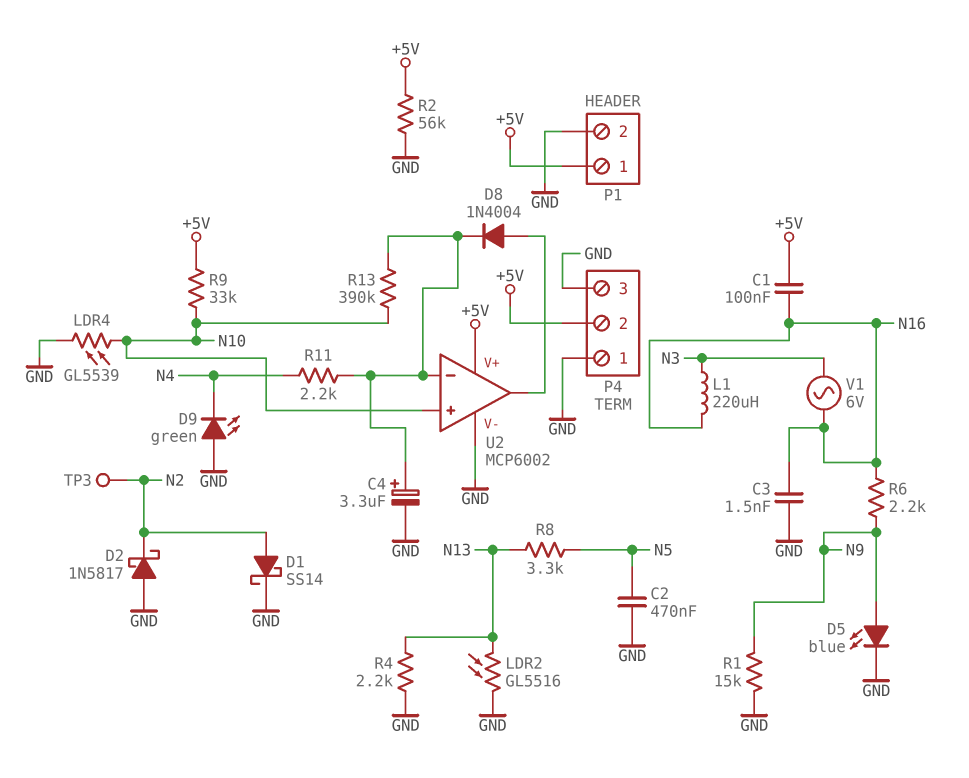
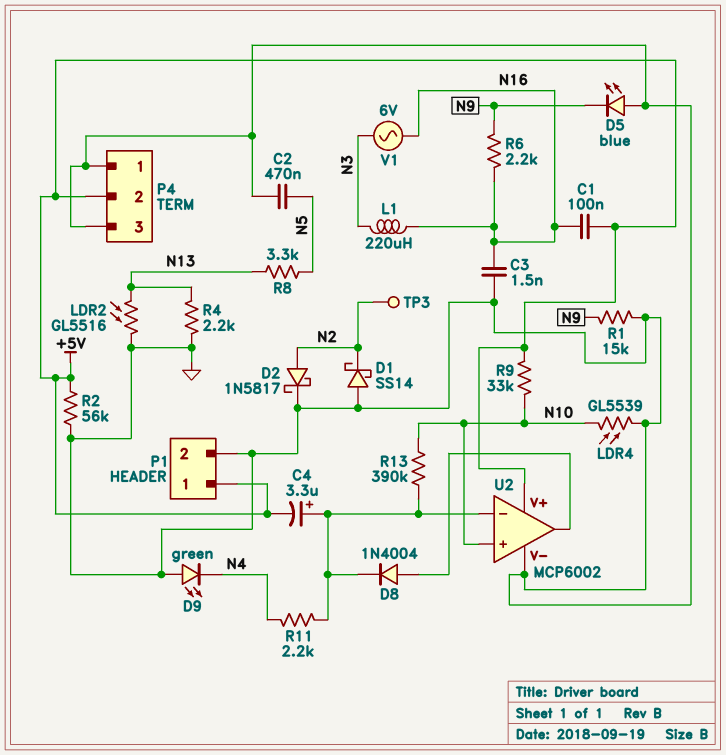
C4: 3.3uF (plus U2/in-, minus GND) -> 3.3uF (plus U2/in-, minus +5V)
D1: schottky SS14 (A N2, K GND) -> schottky SS14 (A GND, K N2)
D2: schottky 1N5817 (A GND, K N2) -> schottky 1N5817 (A N2, K GND)
D5: LED blue (A N9, K GND) -> LED blue (A GND, K N9)

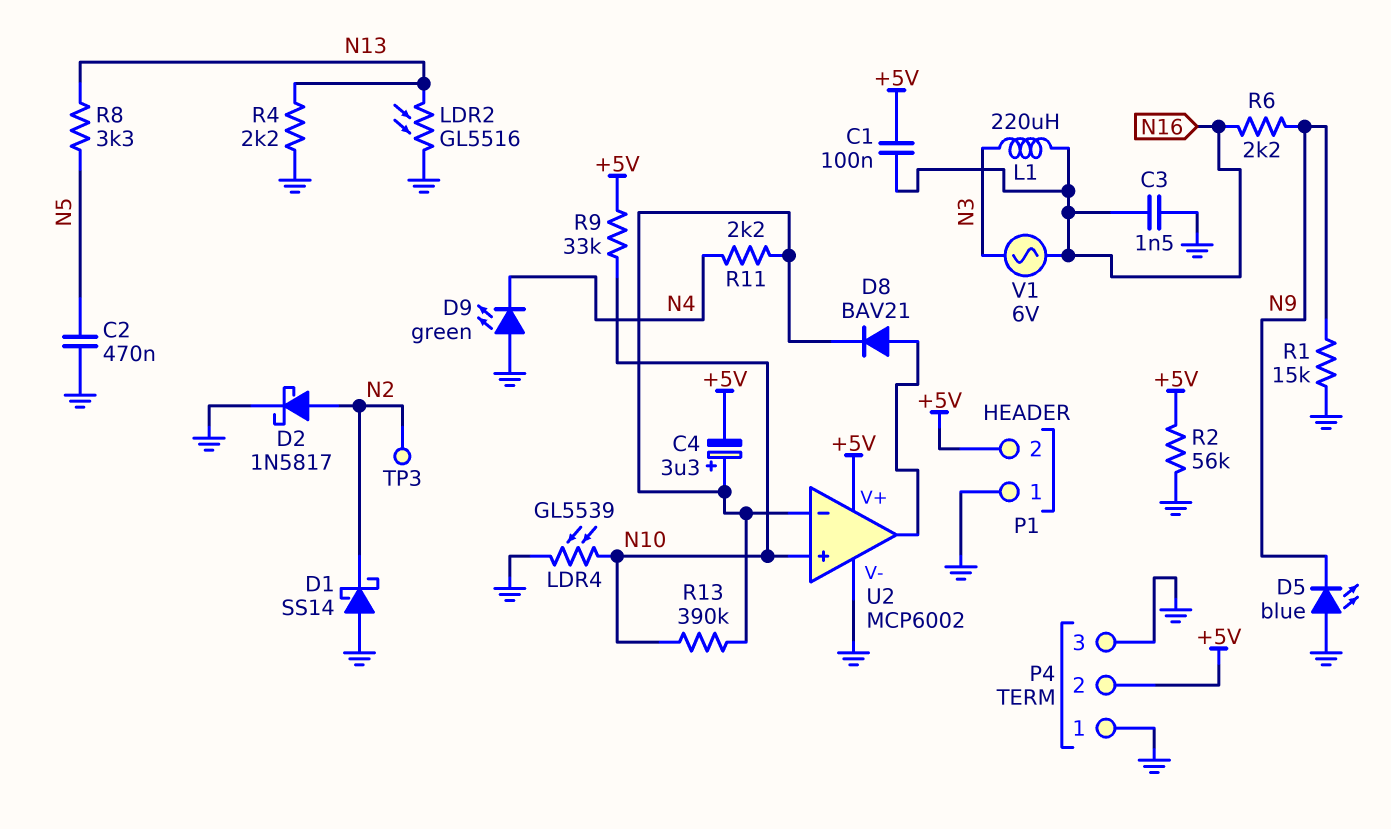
D8: diode 1N4004 (A U2/out, K U2/in-) -> diode BAV21 (A U2/out, K U2/in-)
P1 pin 1: +5V -> GND
P1 pin 2: GND -> +5V

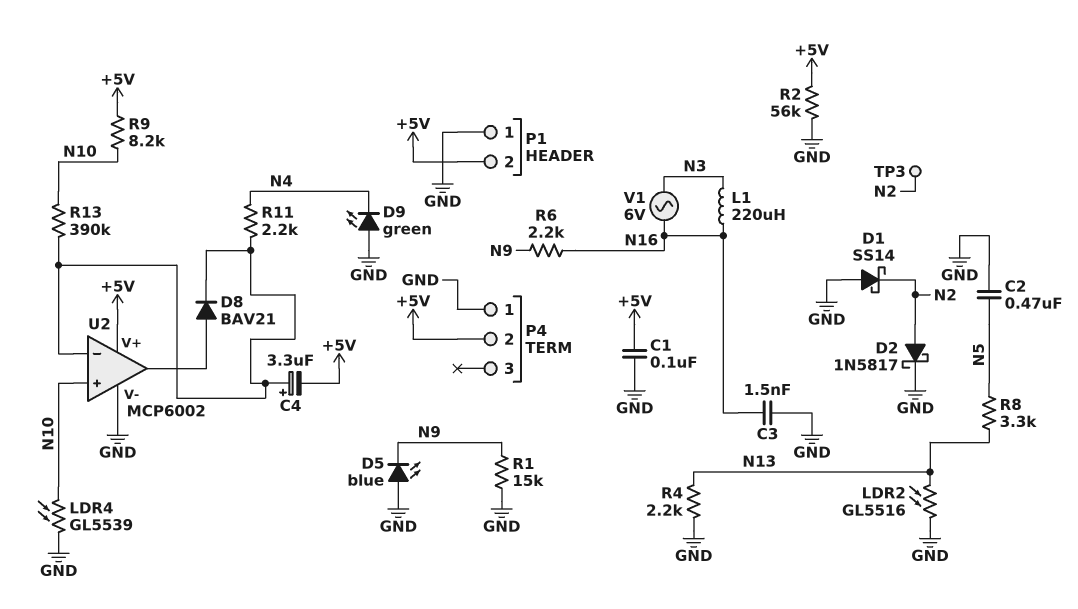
C1: 100nF (+5V, N16) -> 100nF (+5V, GND)
P4 pin 3: GND -> none
R9: 33k (+5V, N10) -> 8.2k (+5V, N10)

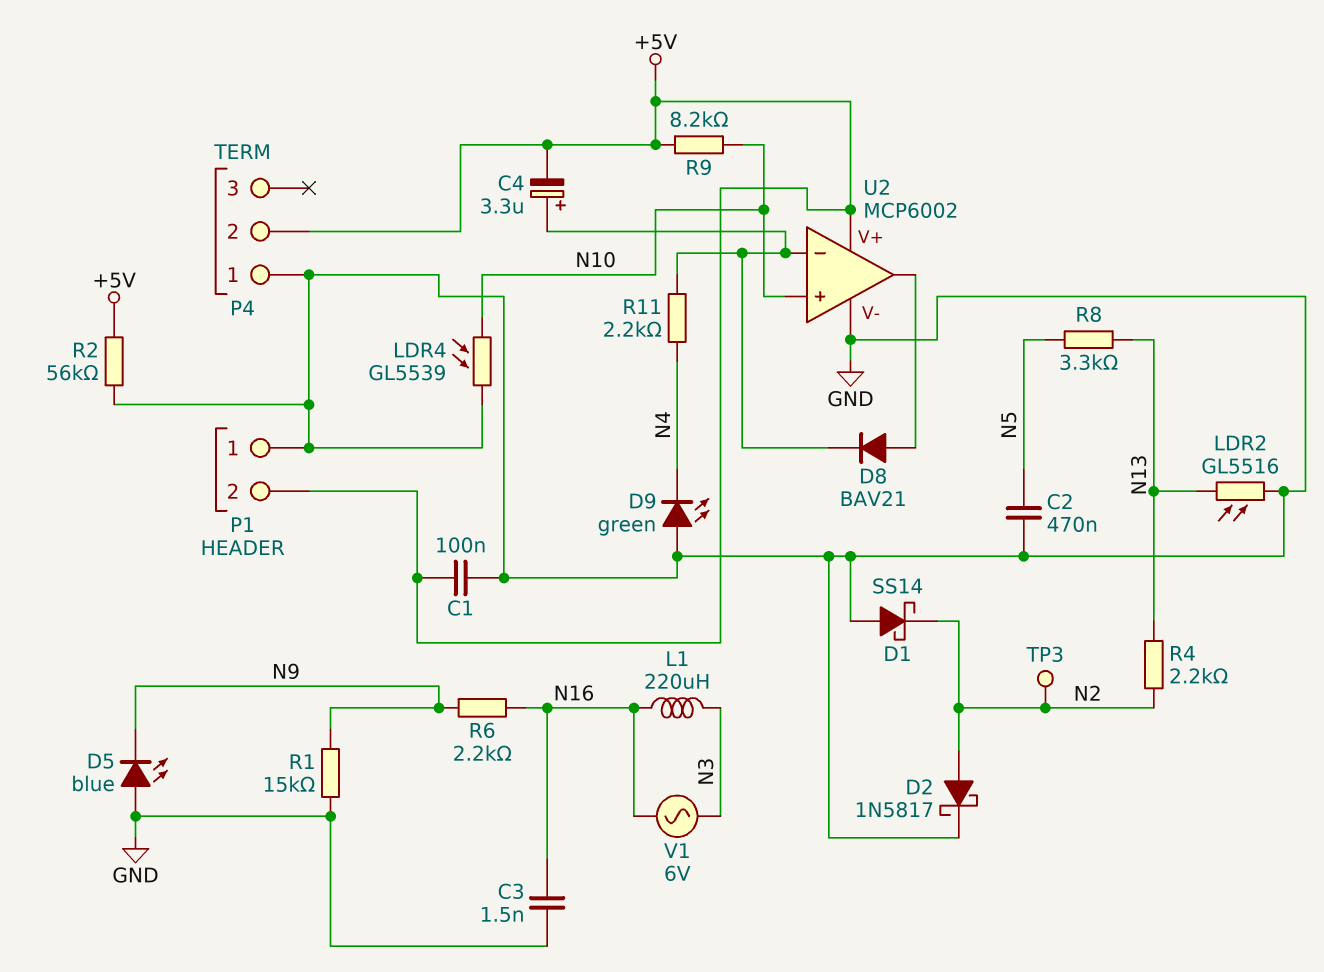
R4: 2.2k (GND, N13) -> 2.2k (N2, N13)
R13: 390k (N10, U2/in-) -> none

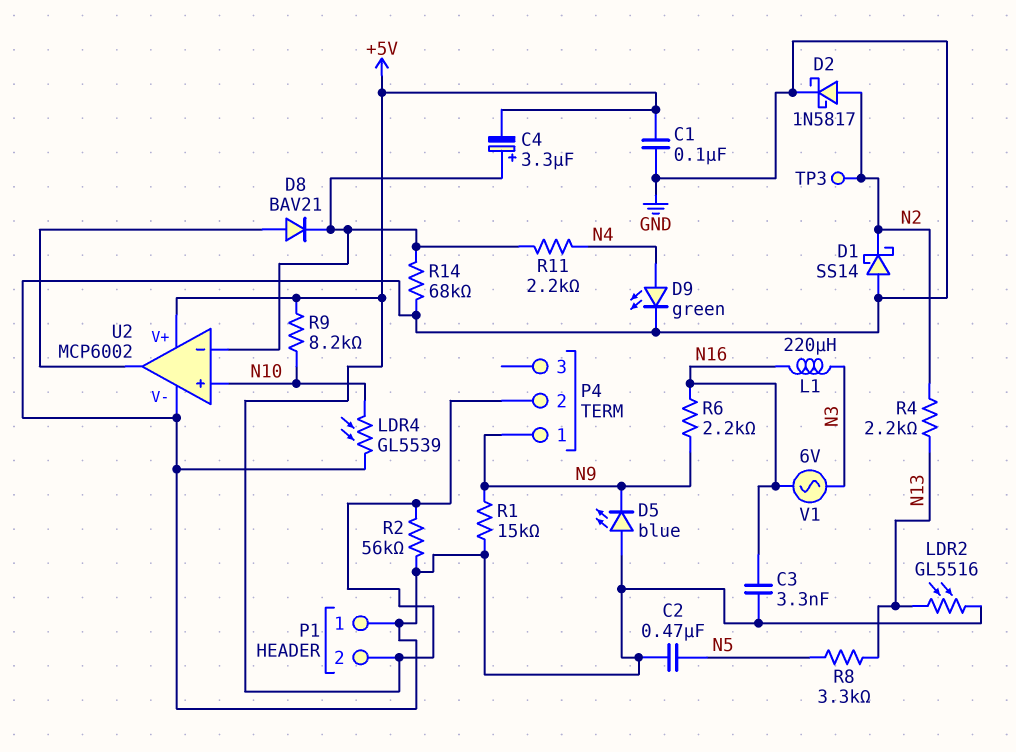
C3: 1.5nF (GND, N16) -> 3.3nF (GND, N16)
D9: LED green (A GND, K N4) -> LED green (A N4, K GND)
P4 pin 1: GND -> N9
R14: none -> 68k (GND, U2/in-)

